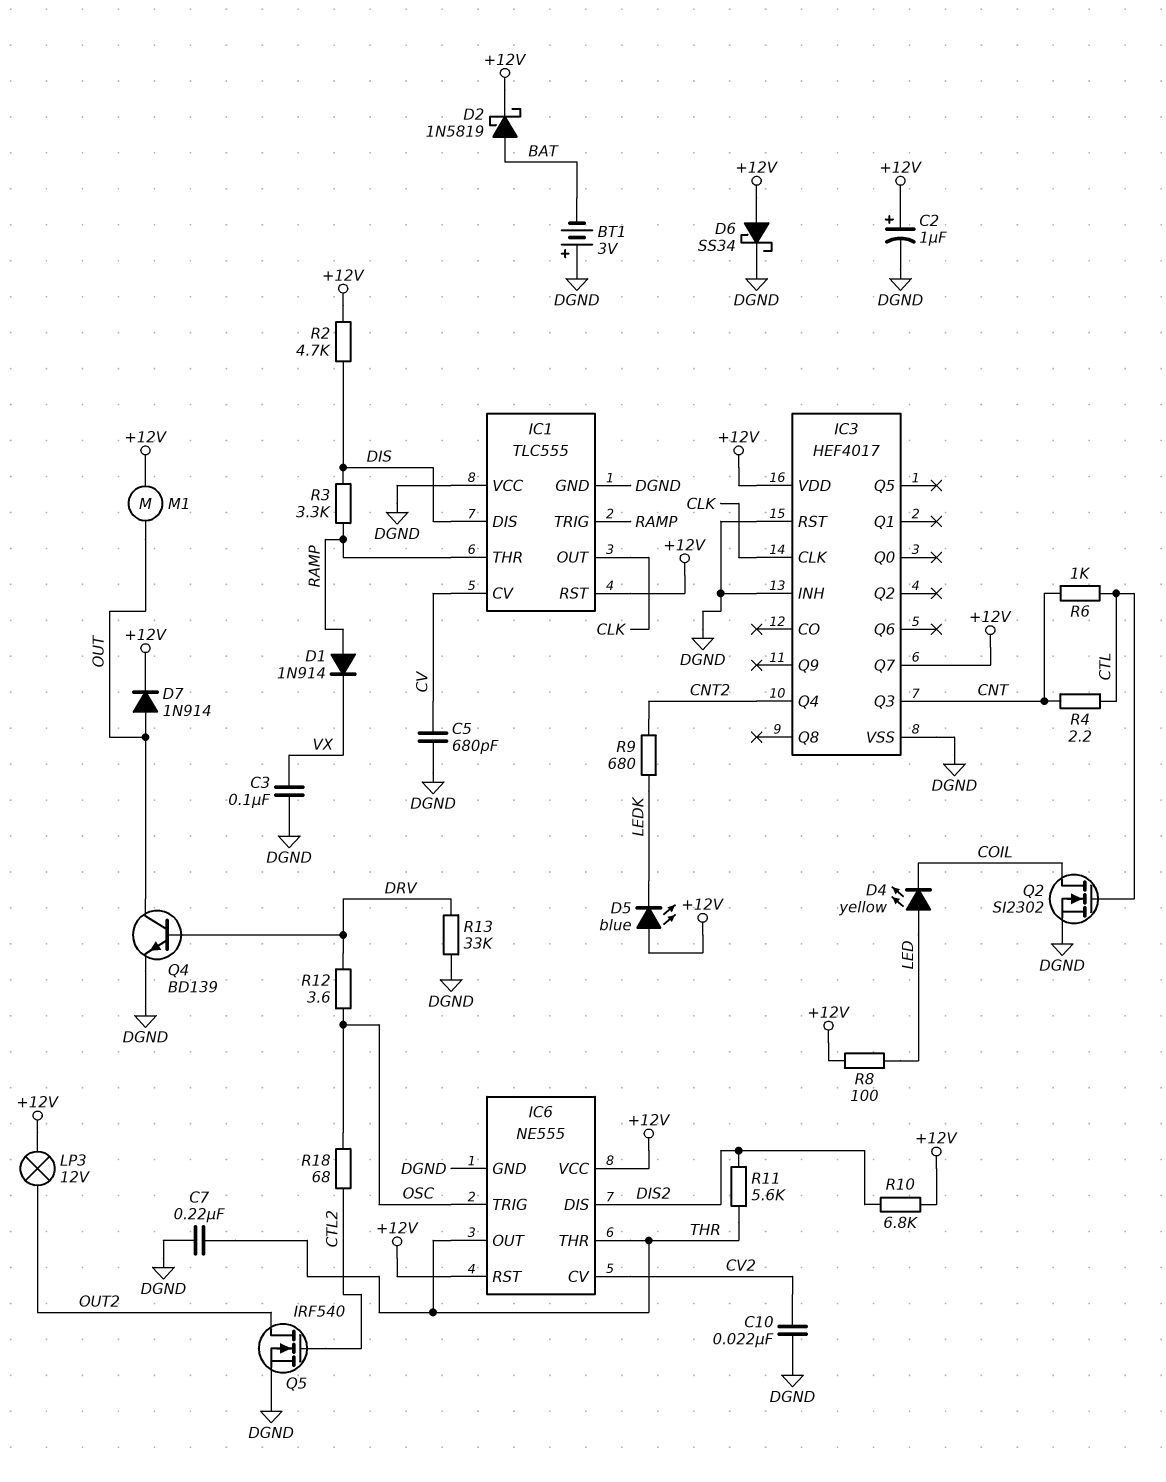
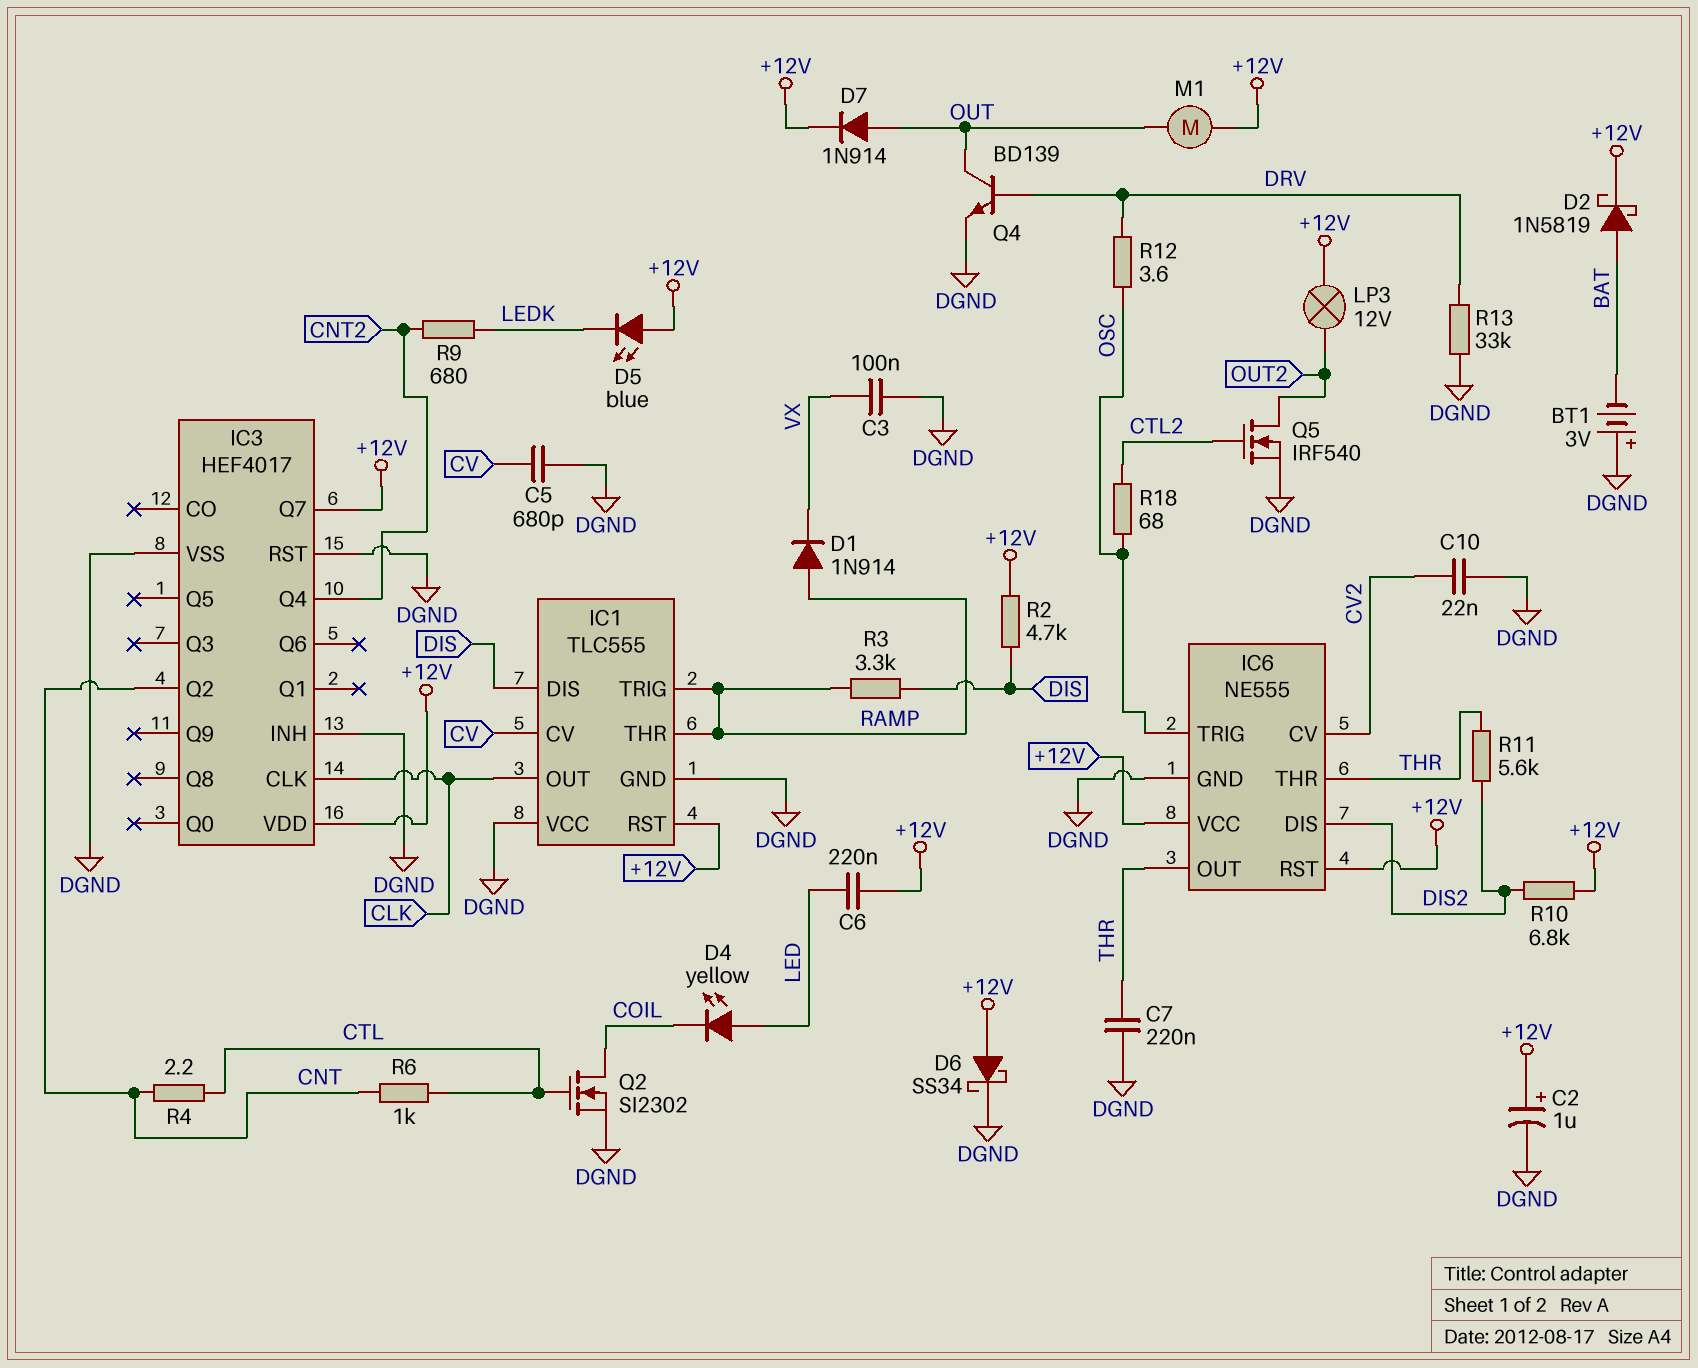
C6: none -> 220nF (+12V, LED)
IC3 pin Q2: none -> CNT
IC3 pin Q3: CNT -> none
R8: 100 (+12V, LED) -> none

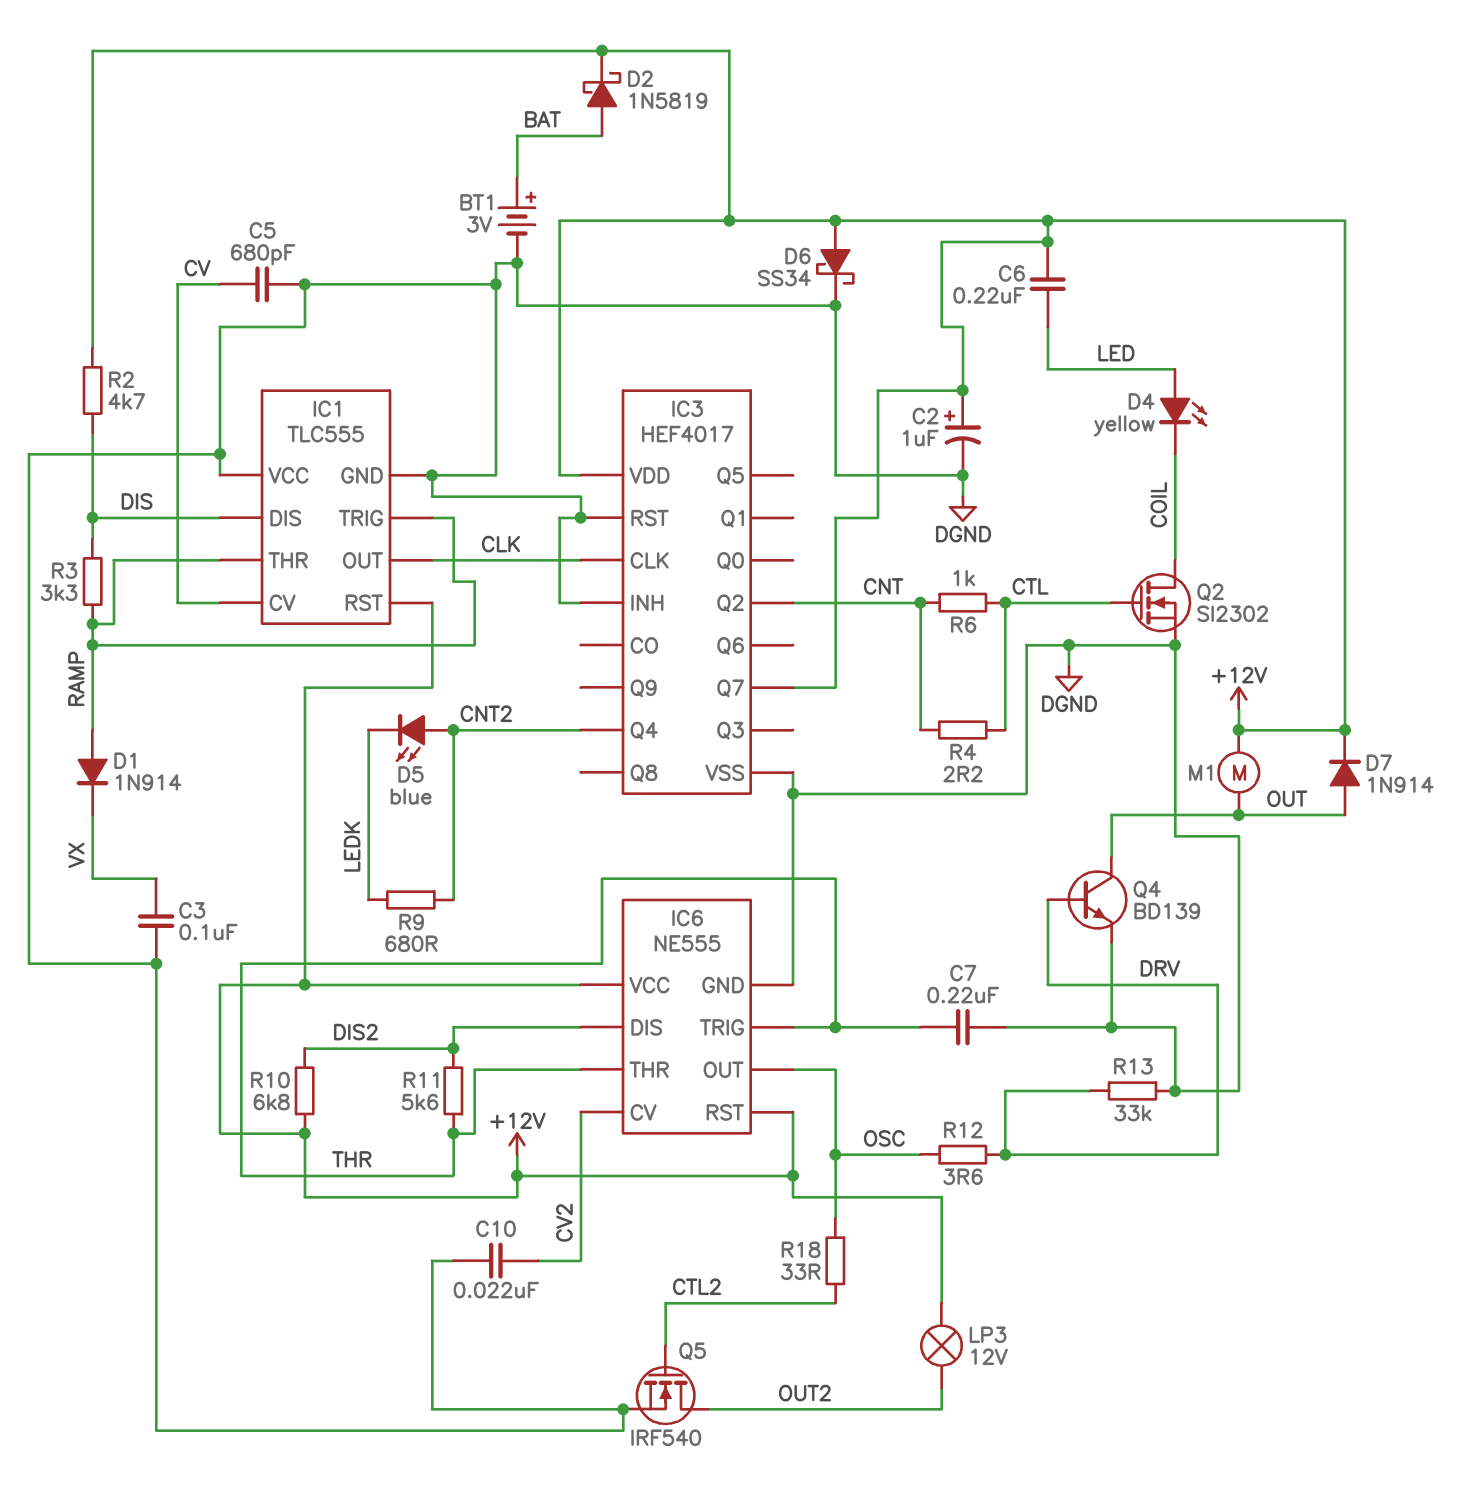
BT1: 3V (plus DGND, minus BAT) -> 3V (plus BAT, minus DGND)
D5: LED blue (A +12V, K LEDK) -> LED blue (A CNT2, K LEDK)
IC6 pin OUT: THR -> OSC
IC6 pin TRIG: OSC -> THR
R18: 68 (CTL2, OSC) -> 33 (CTL2, OSC)

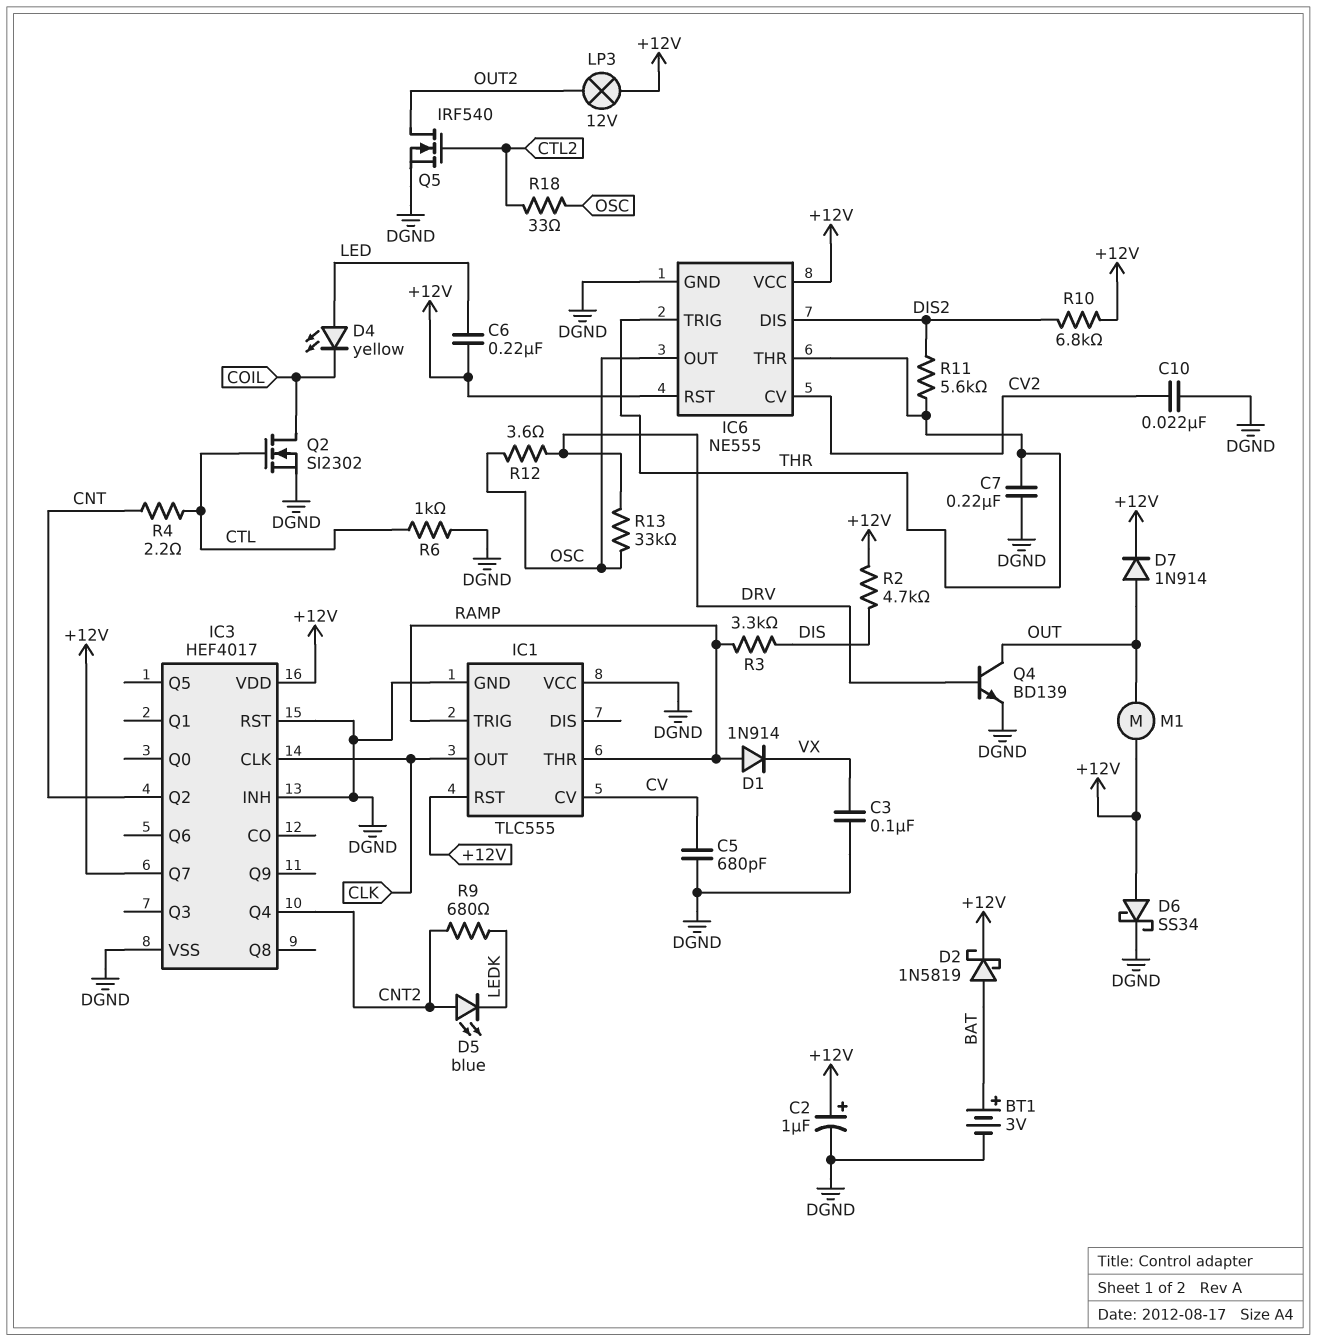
IC1 pin DIS: DIS -> none
R6: 1k (CNT, CTL) -> 1k (CTL, DGND)
R13: 33k (DGND, DRV) -> 33k (DRV, OSC)

